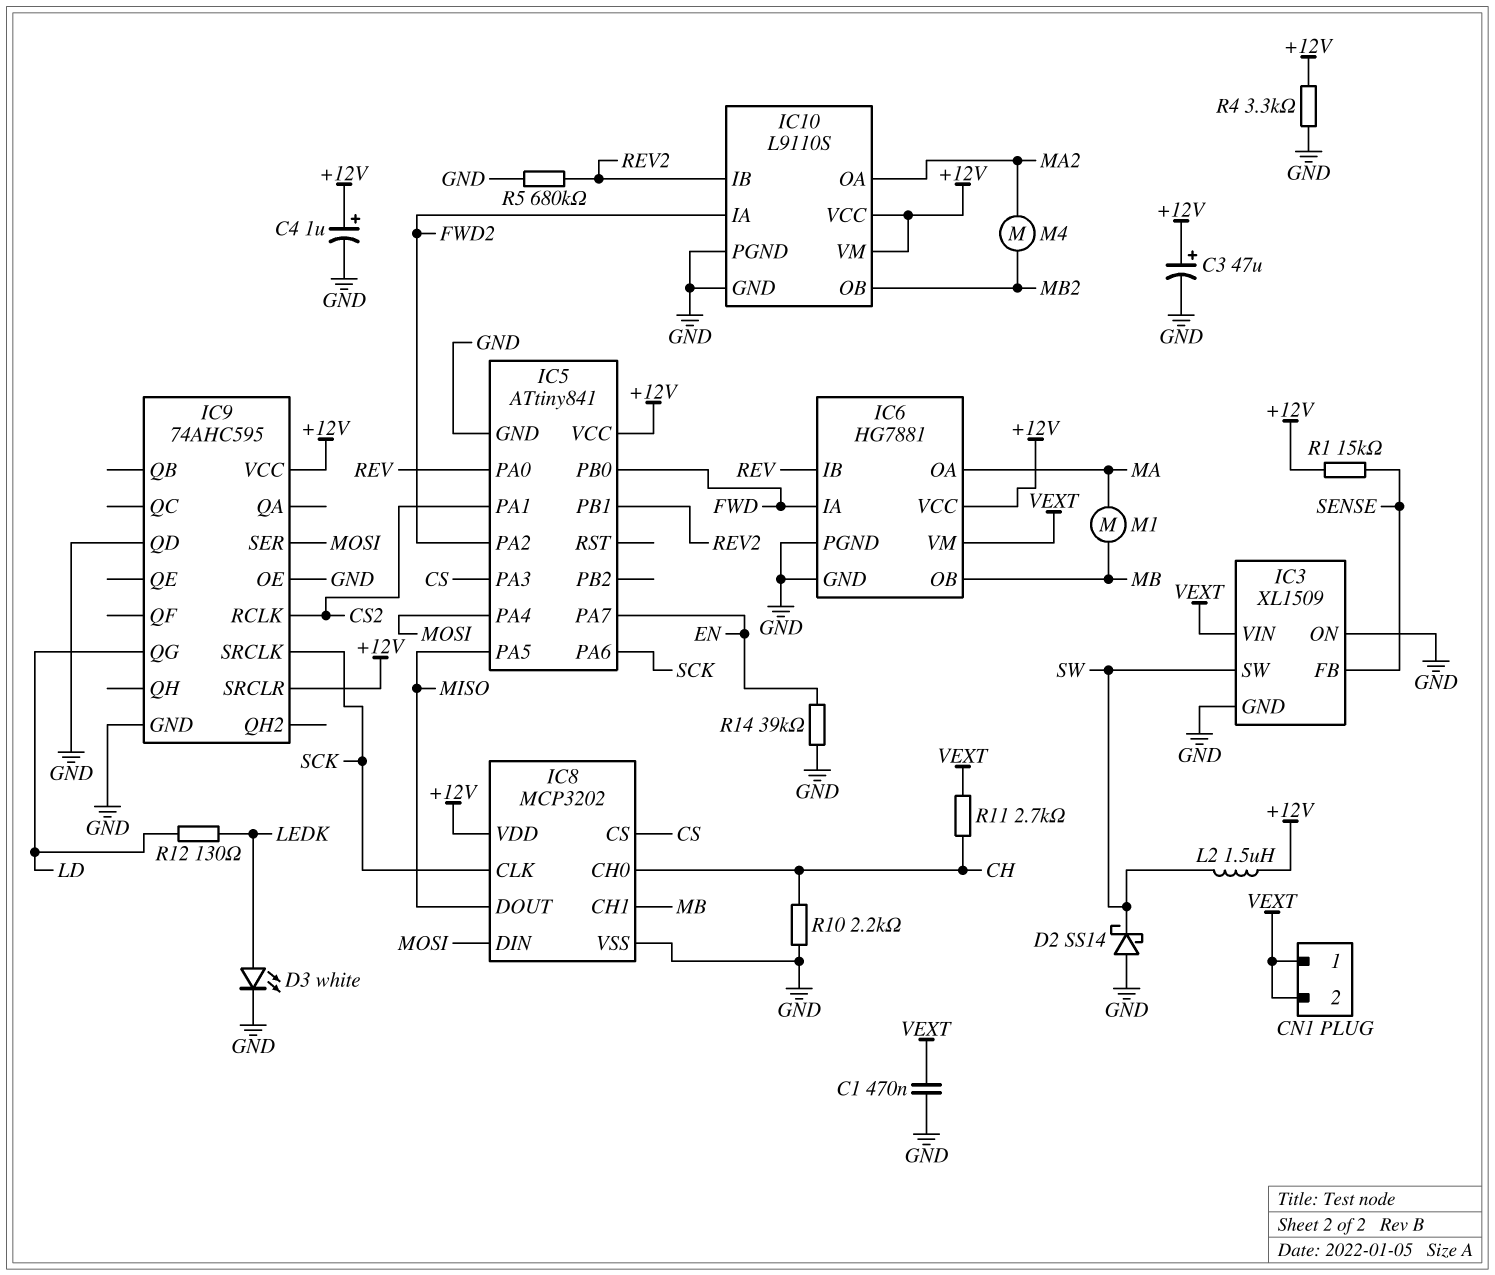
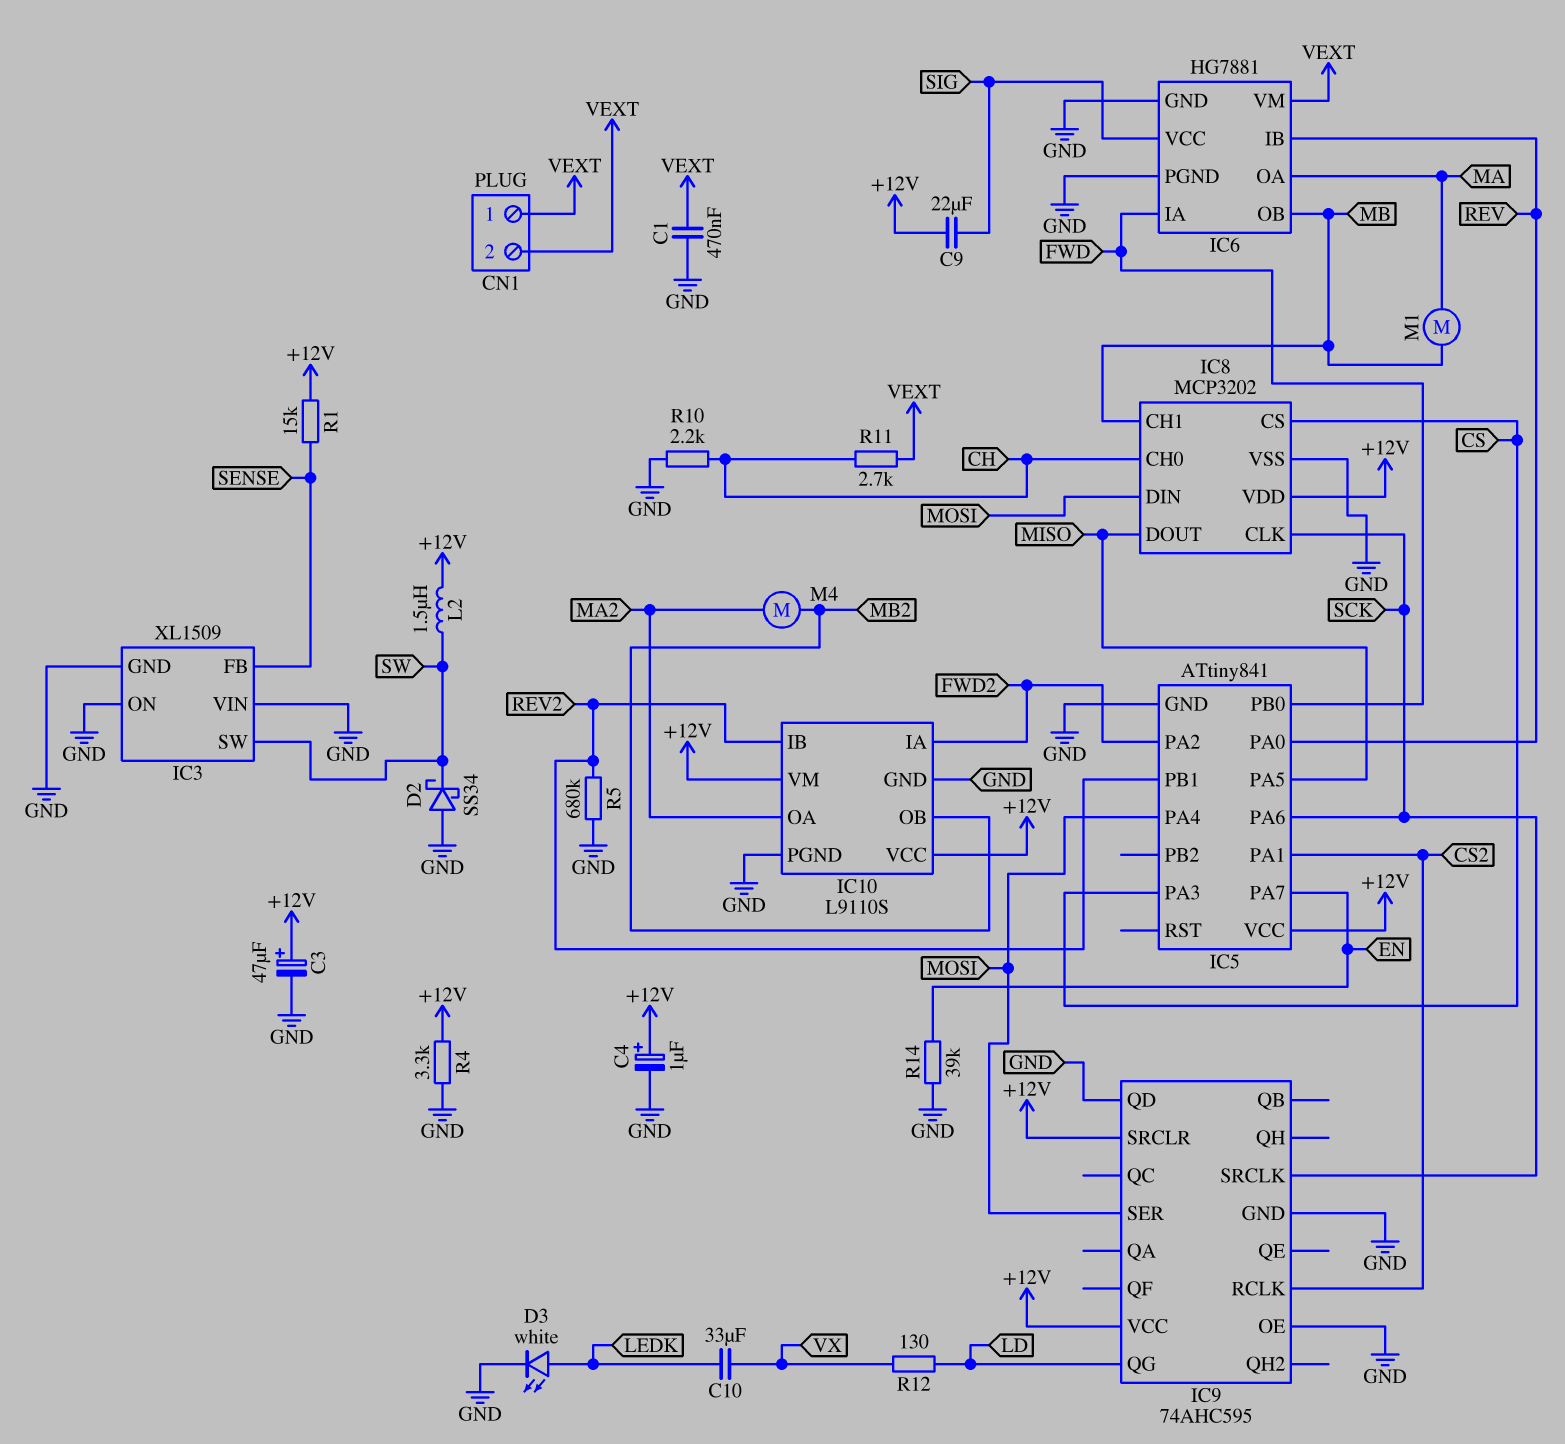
C9: none -> 22uF (+12V, SIG)
C10: none -> 33uF (LEDK, VX)
D2: schottky SS14 (A GND, K SW) -> schottky SS34 (A GND, K SW)
IC3 pin VIN: VEXT -> GND
IC6 pin VCC: +12V -> SIG
R12: 130 (LD, LEDK) -> 130 (LD, VX)

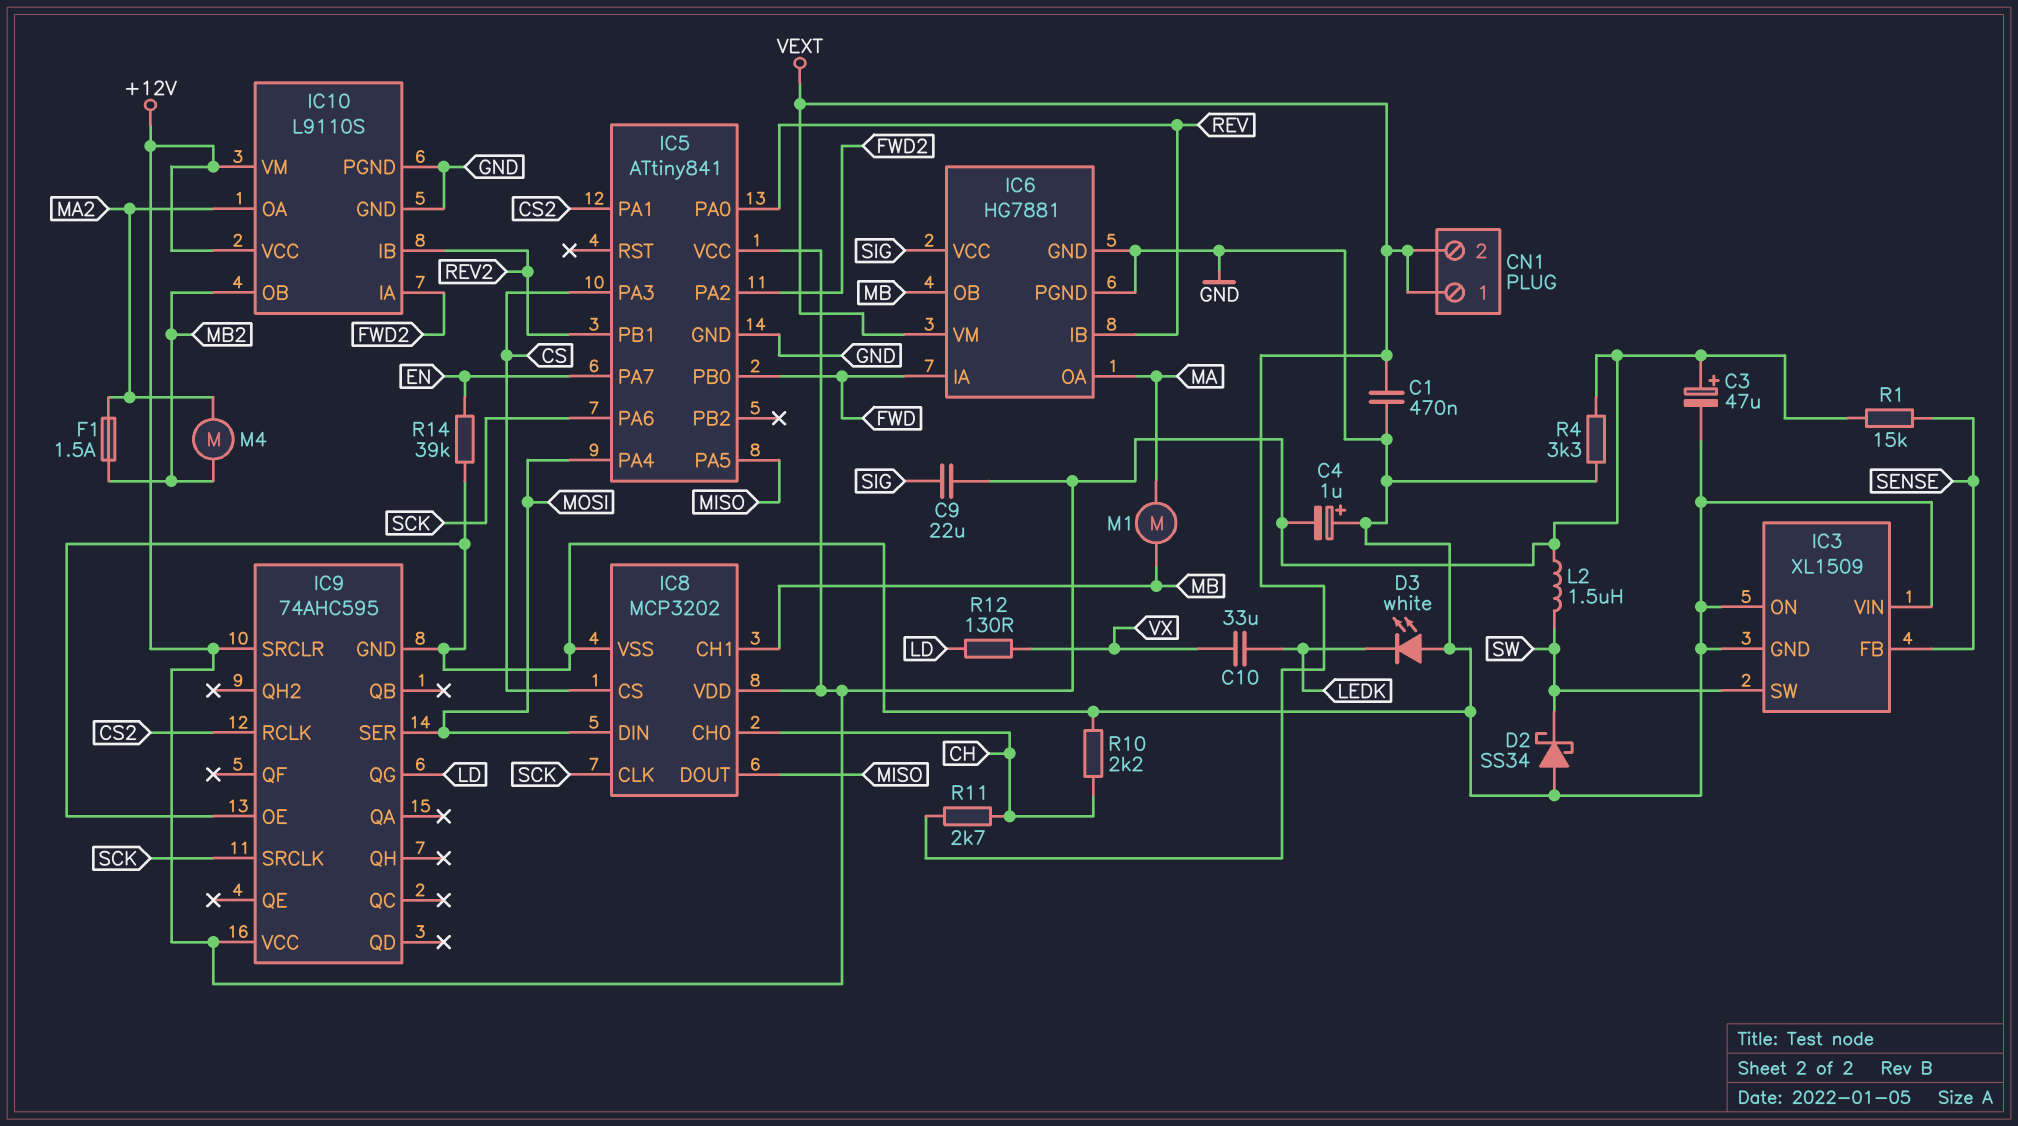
C4: 1uF (plus +12V, minus GND) -> 1uF (plus GND, minus +12V)
D3: LED white (A LEDK, K GND) -> LED white (A GND, K LEDK)
F1: none -> 1.5A (MA2, MB2)
IC9 pin QD: GND -> none
R5: 680k (GND, REV2) -> none

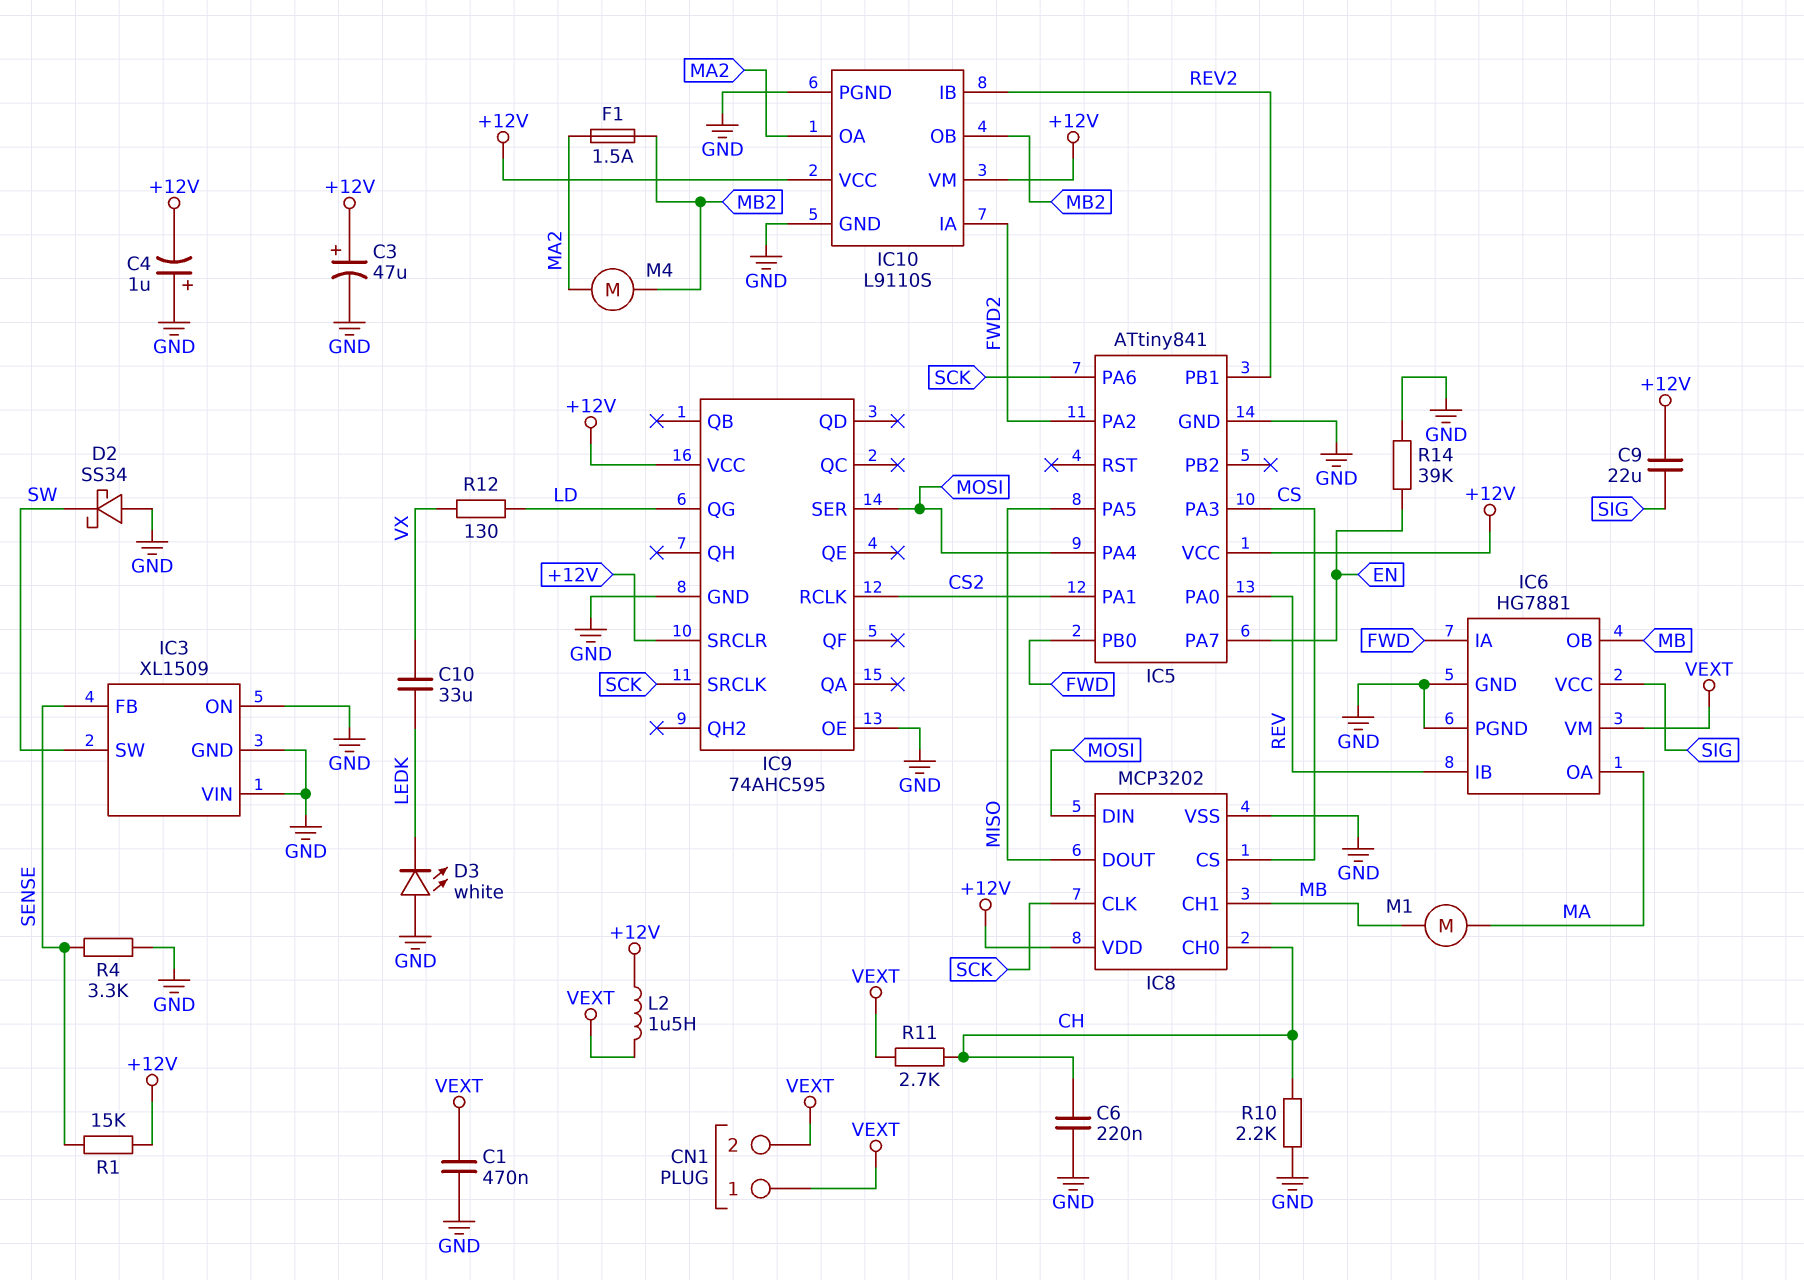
C6: none -> 220nF (CH, GND)
L2: 1.5uH (+12V, SW) -> 1.5uH (+12V, VEXT)
R4: 3.3k (+12V, GND) -> 3.3k (GND, SENSE)

